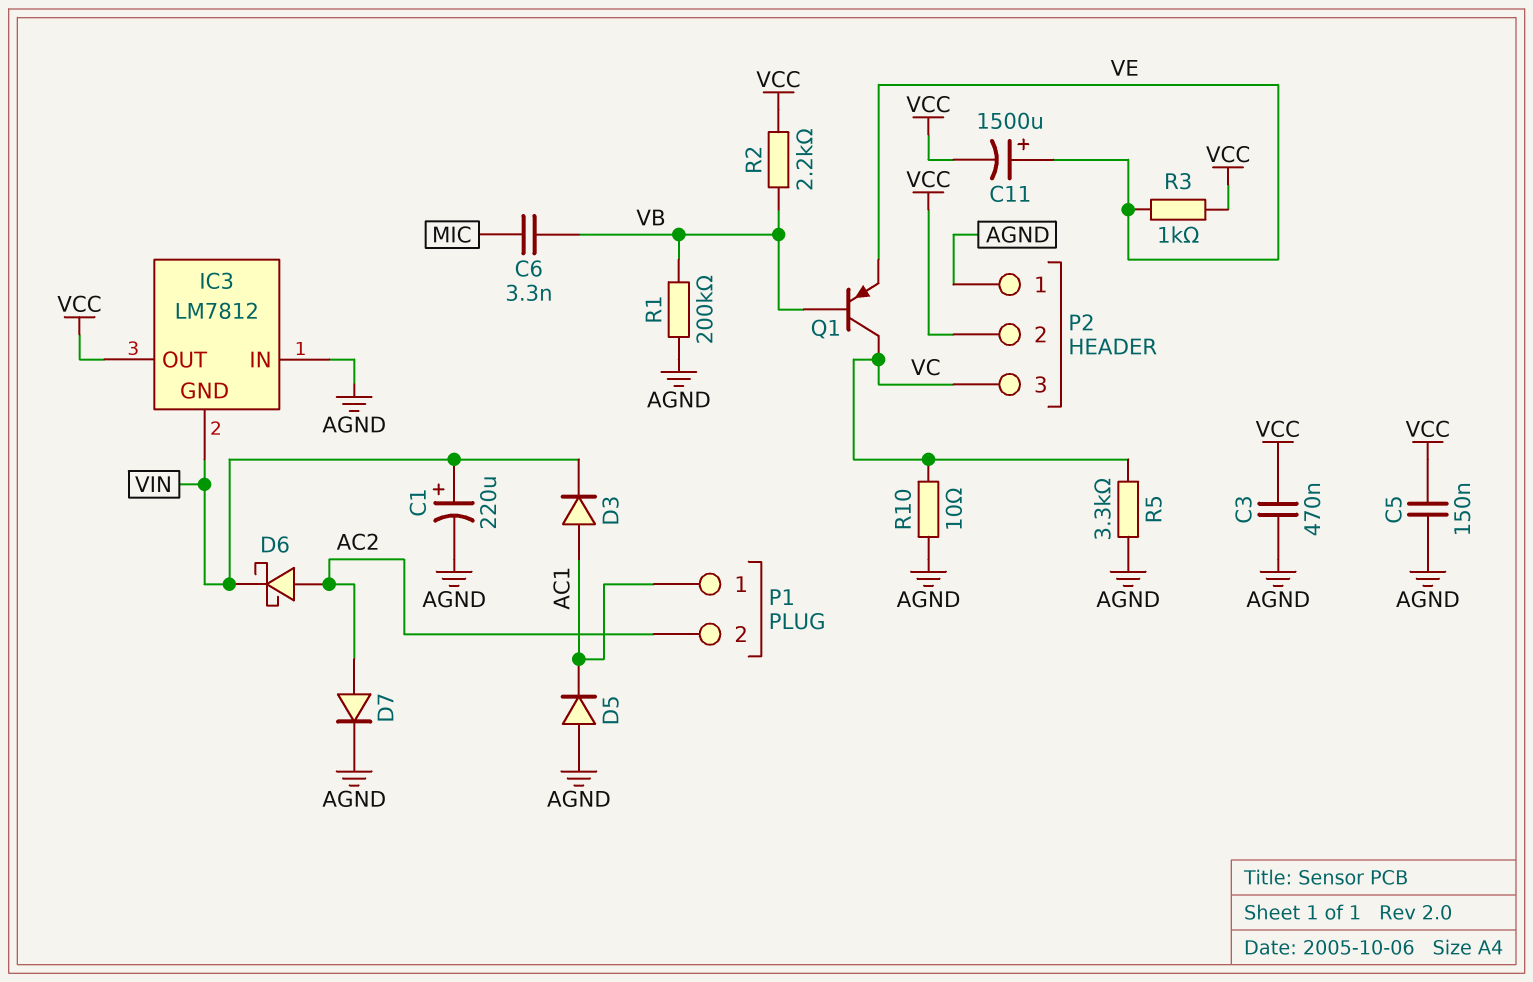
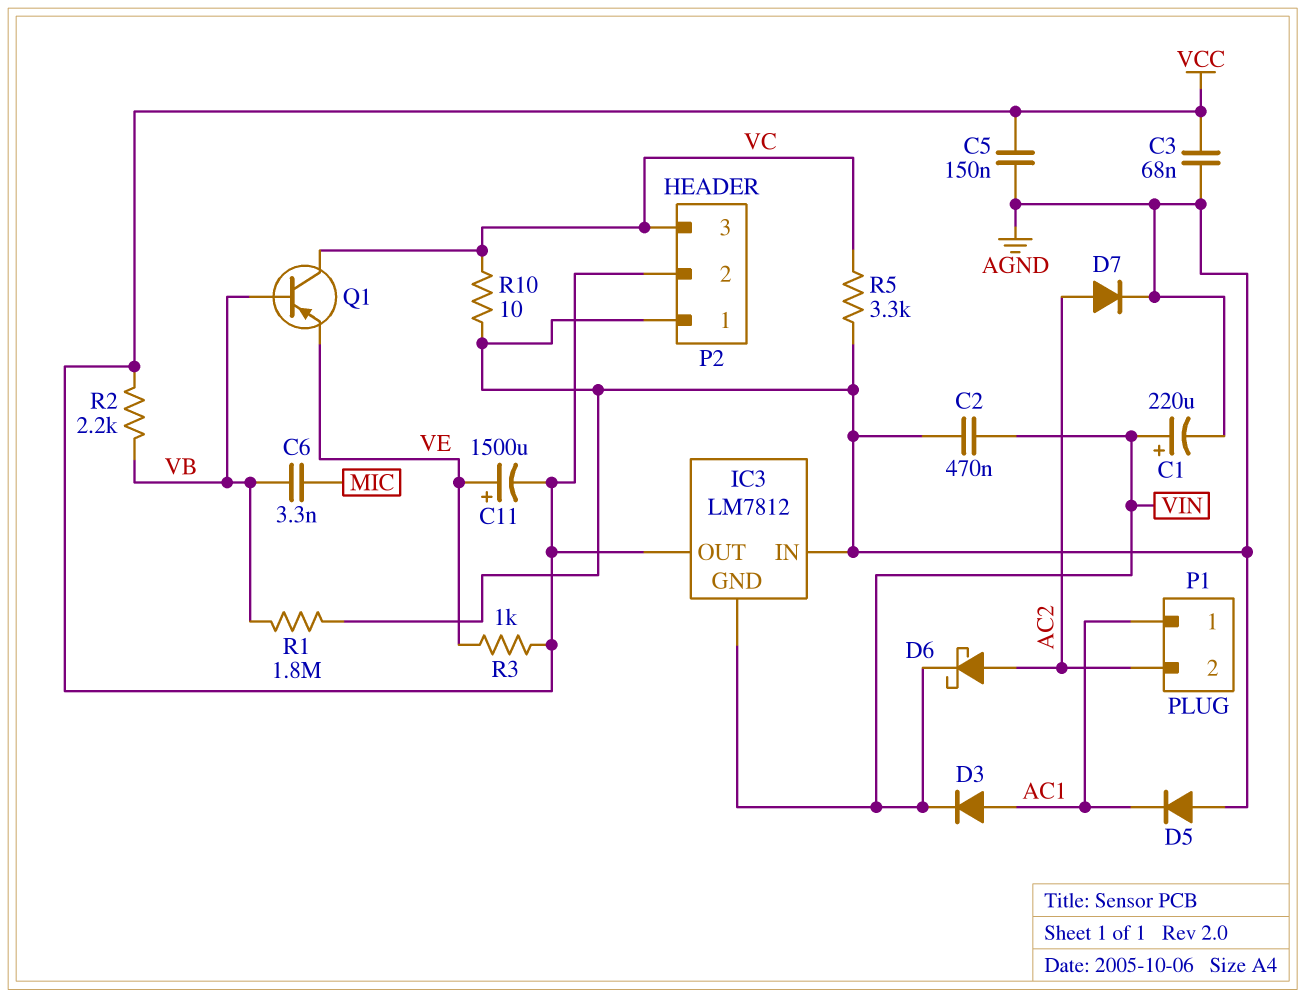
C2: none -> 470nF (AGND, VIN)
C3: 470nF (AGND, VCC) -> 68nF (AGND, VCC)
R1: 200k (AGND, VB) -> 1.8M (AGND, VB)

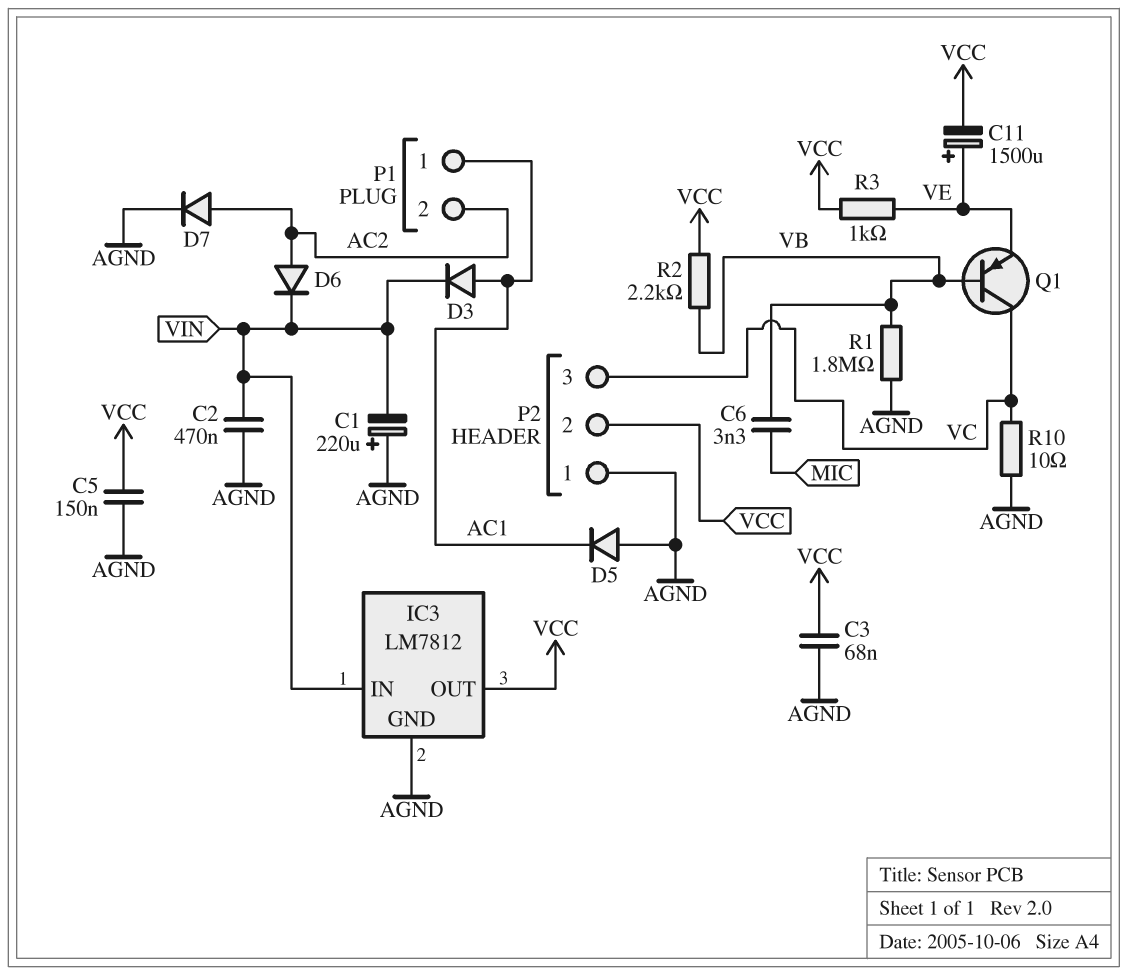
C1: 220uF (plus VIN, minus AGND) -> 220uF (plus AGND, minus VIN)
D6: schottky (A AC2, K VIN) -> diode (A AC2, K VIN)
IC3 pin GND: VIN -> AGND
IC3 pin IN: AGND -> VIN
R5: 3.3k (AGND, VC) -> none

